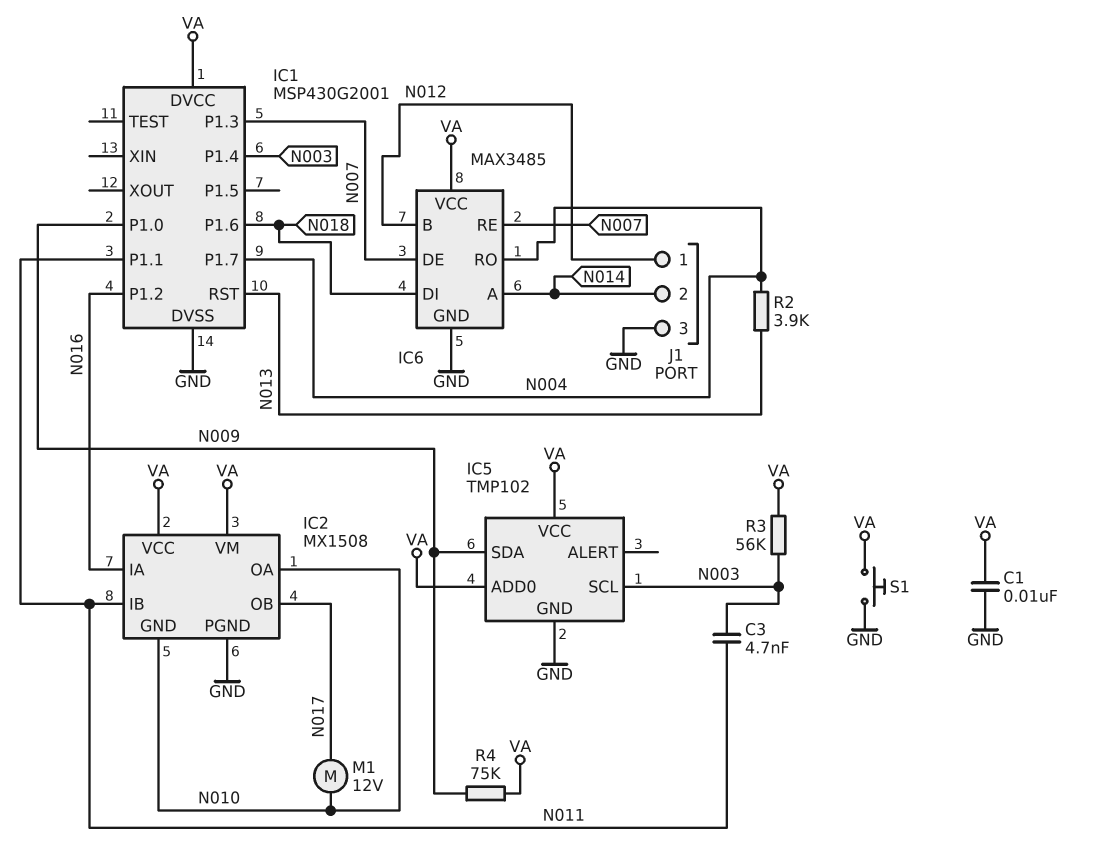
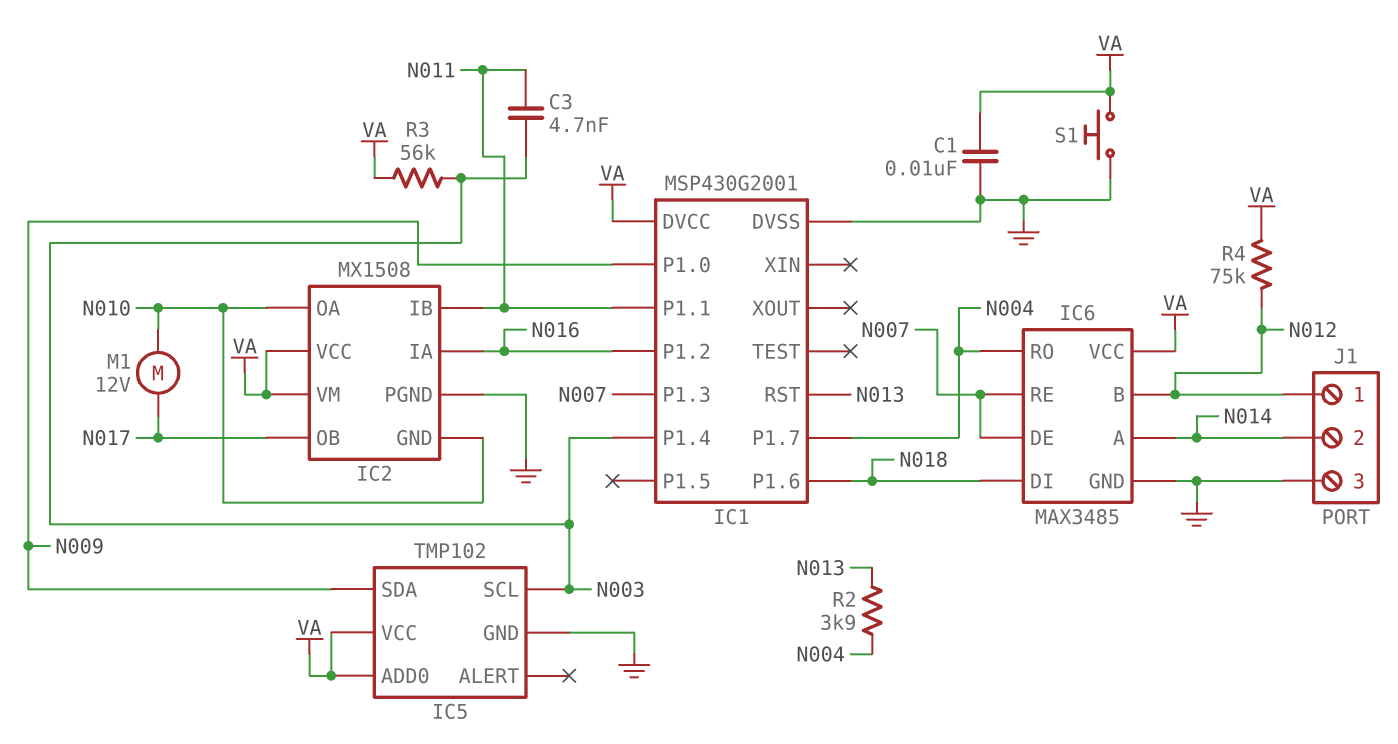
R4: 75k (N009, VA) -> 75k (N012, VA)

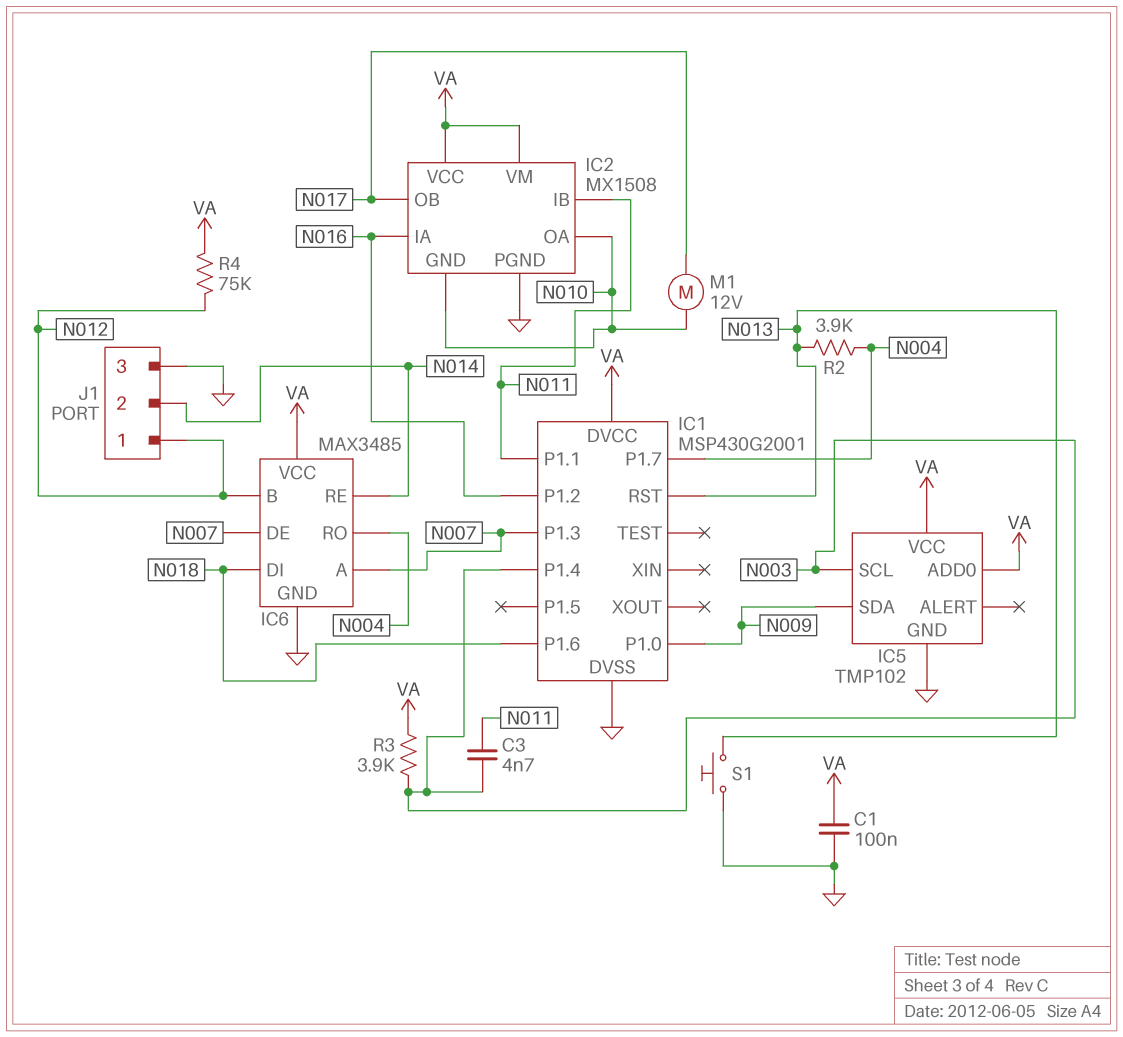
C1: 10nF (GND, VA) -> 100nF (GND, VA)
IC6 pin A: N014 -> N007
IC6 pin RE: N007 -> N014
R3: 56k (N003, VA) -> 3.9k (N003, VA)
S1: button (GND, VA) -> button (GND, N013)

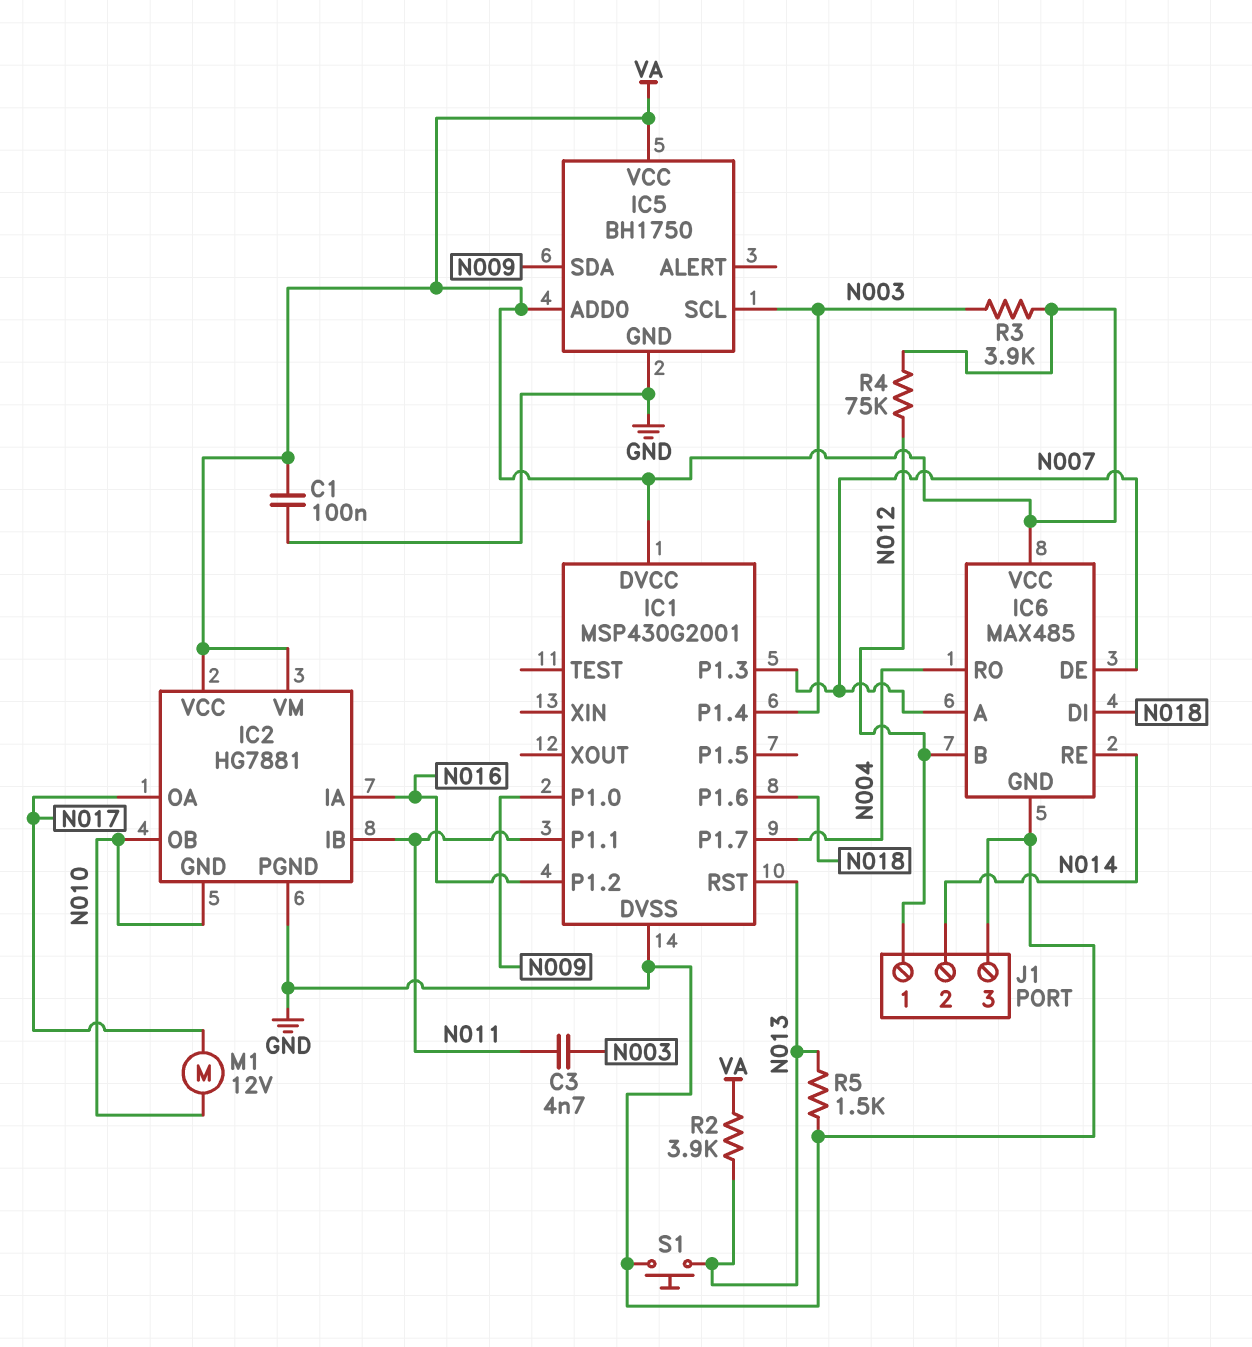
IC2: MX1508 -> HG7881
IC2 pin OA: N010 -> N017
IC2 pin OB: N017 -> N010
IC5: TMP102 -> BH1750
IC6: MAX3485 -> MAX485
R2: 3.9k (N004, N013) -> 3.9k (N013, VA)
R5: none -> 1.5k (GND, N013)

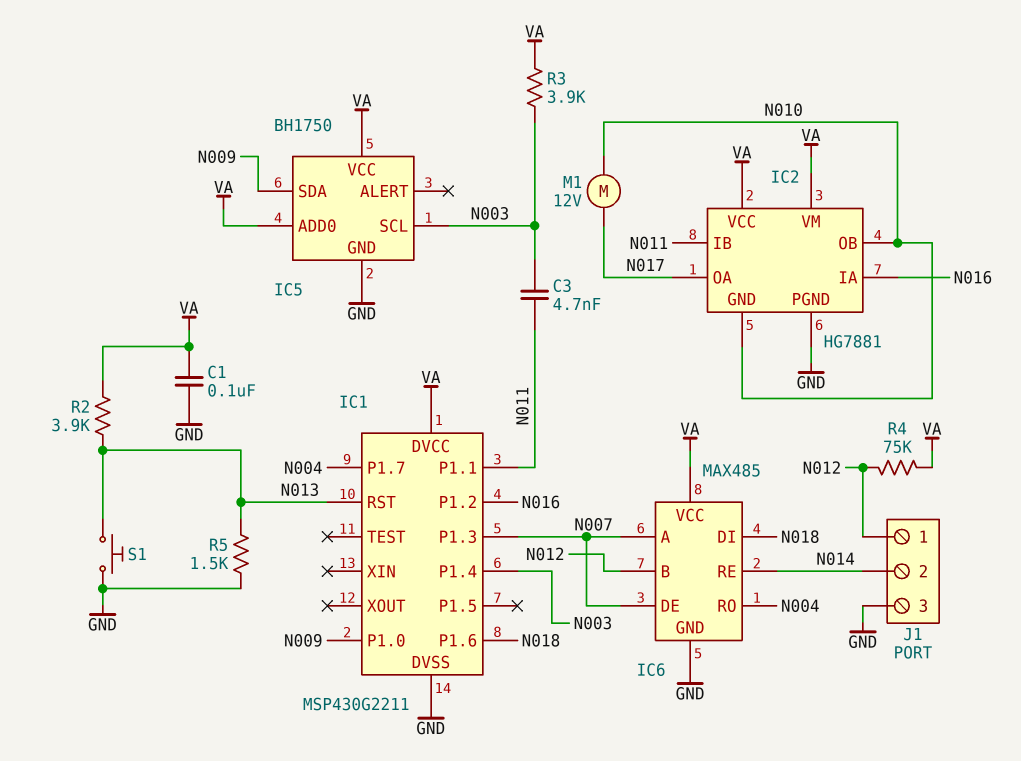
IC1: MSP430G2001 -> MSP430G2211

